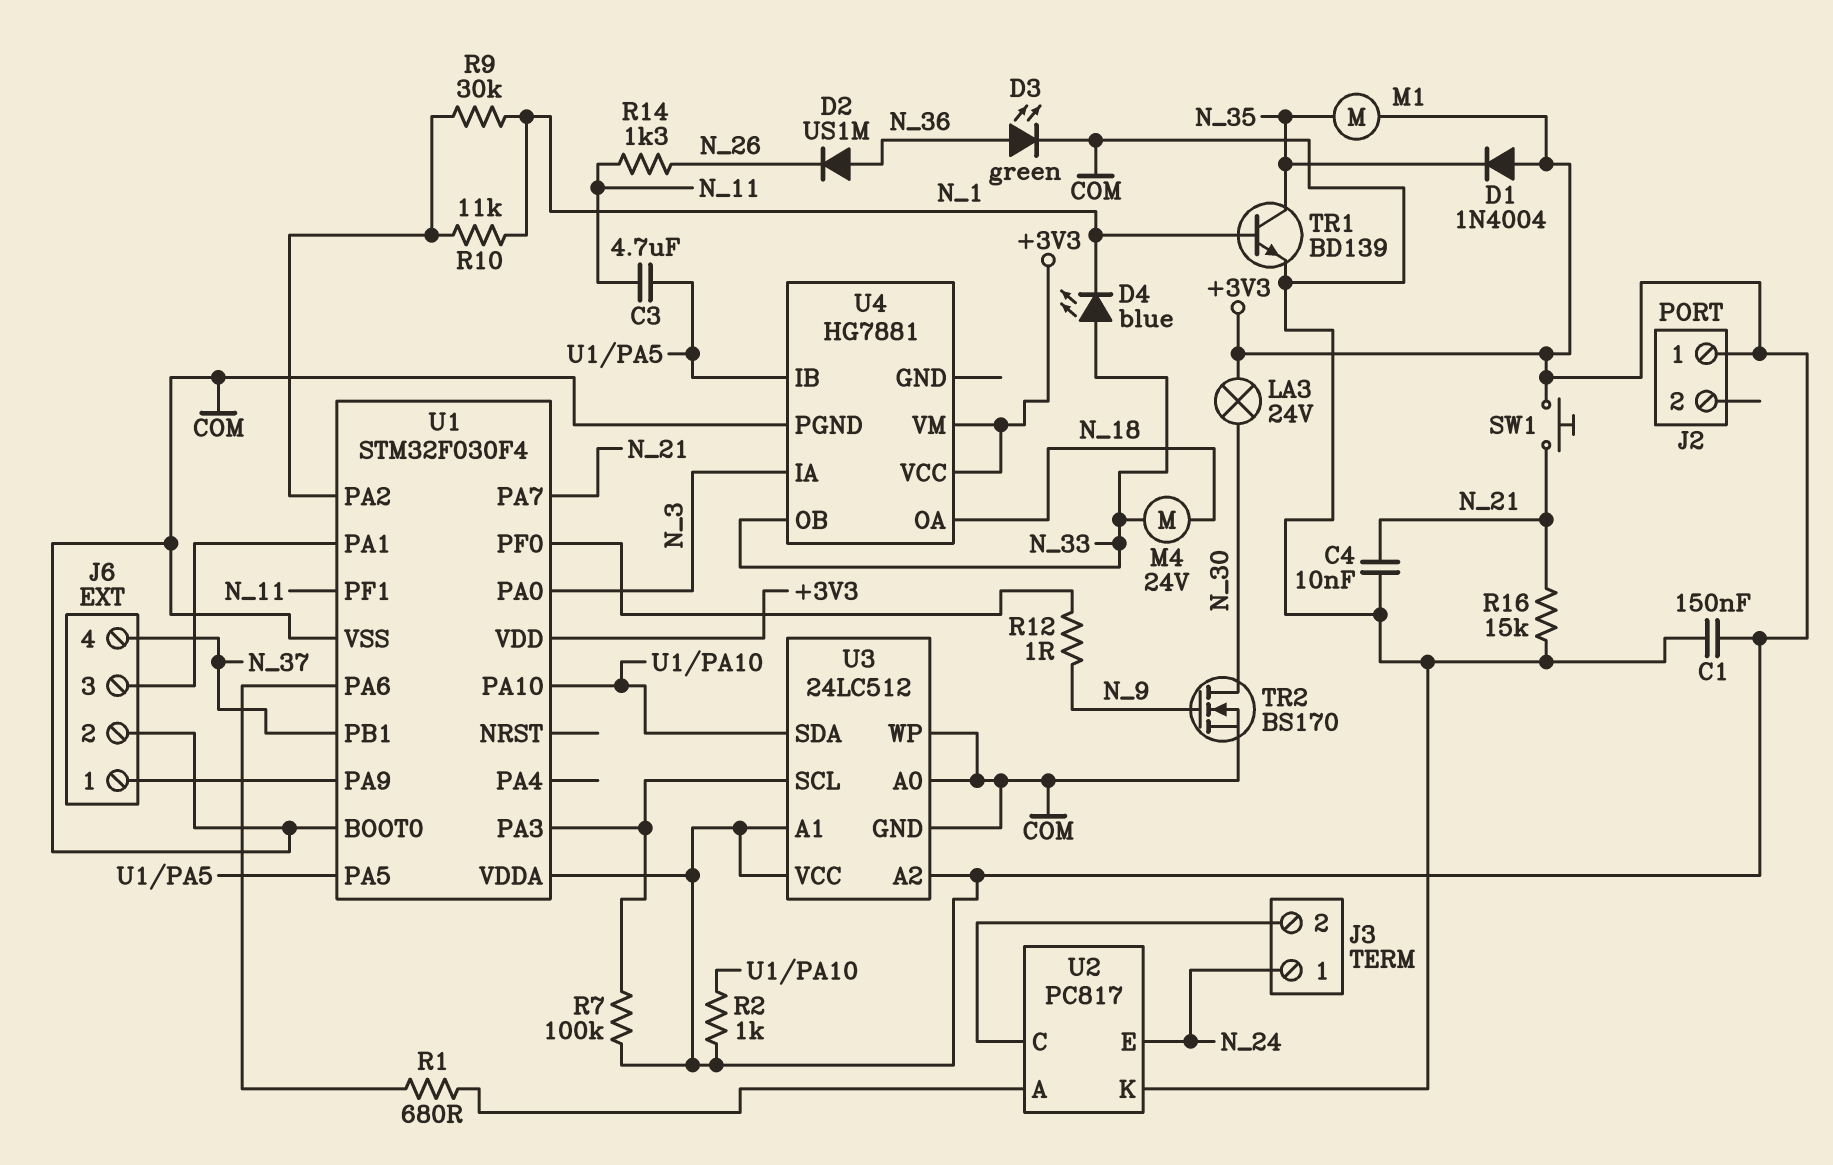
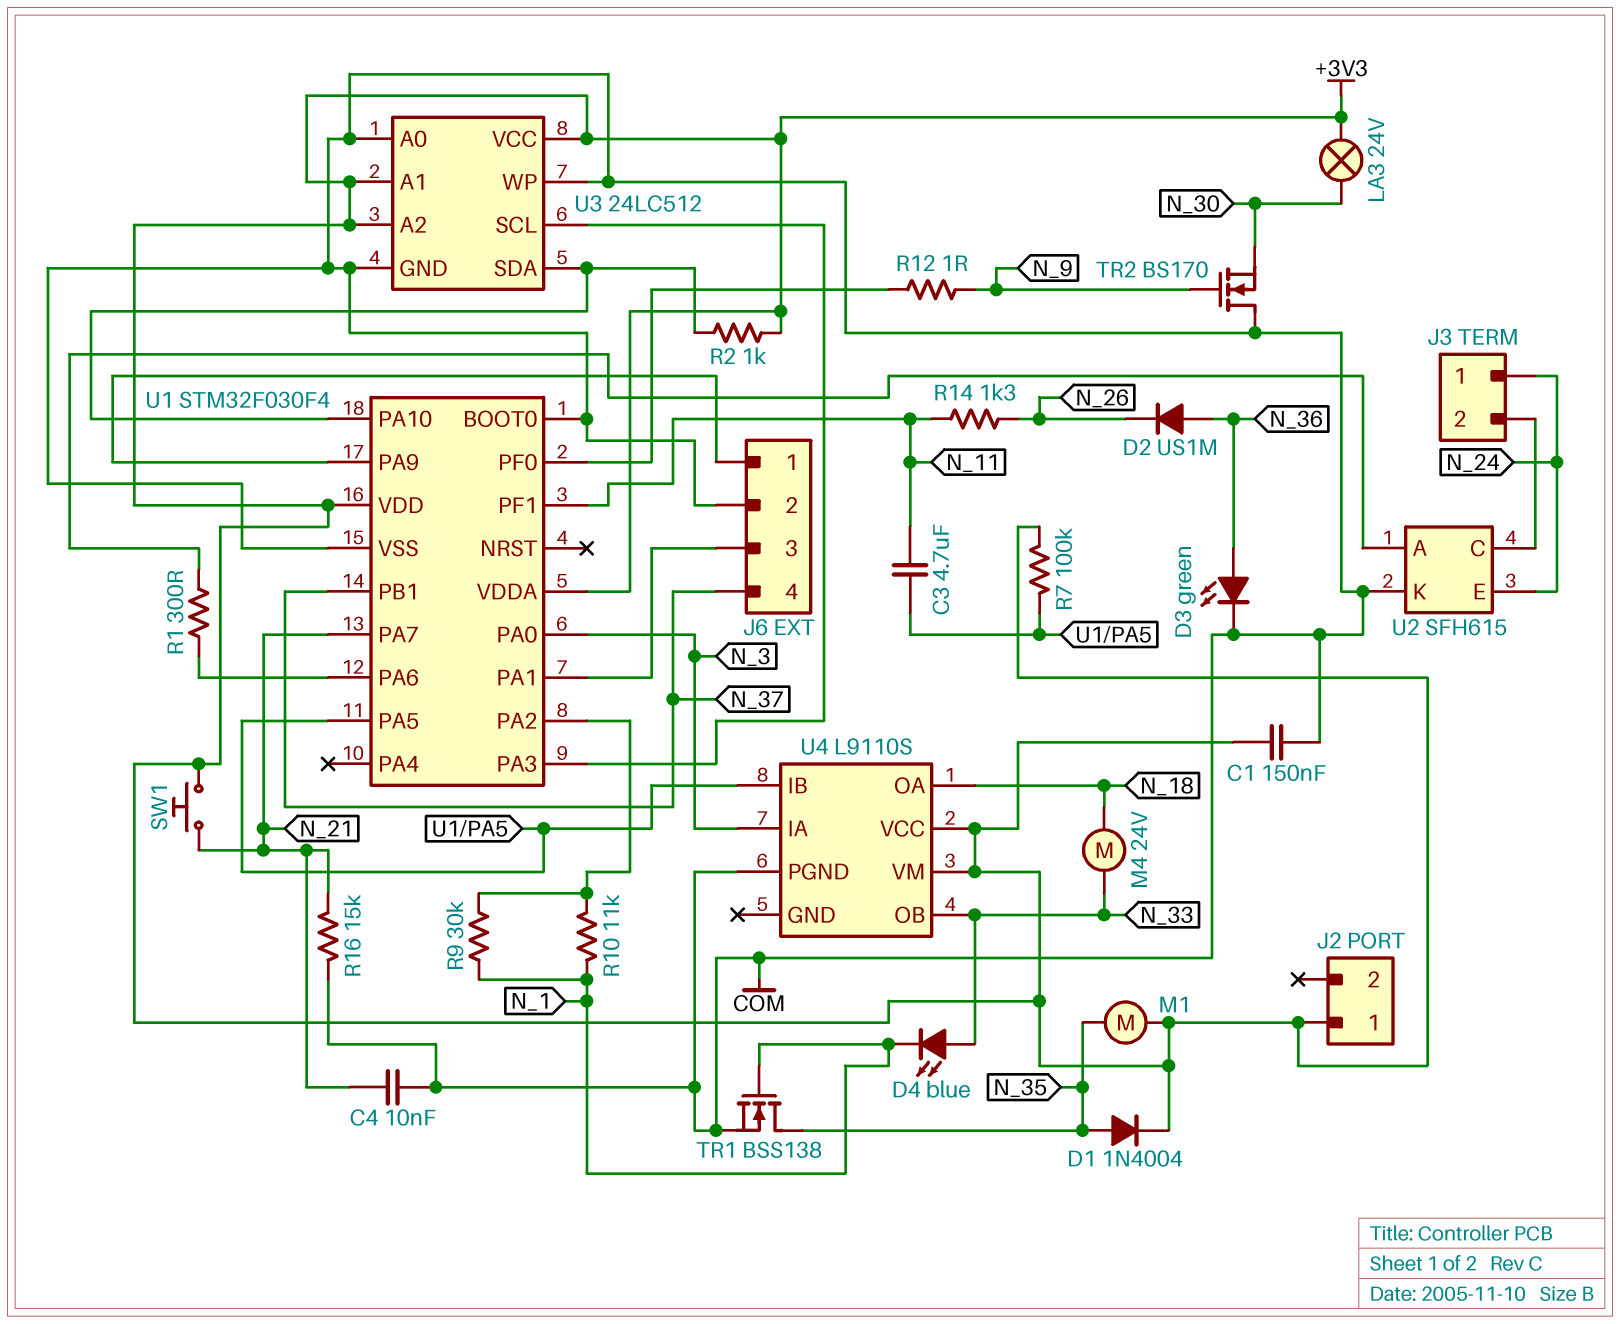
D1: diode 1N4004 (A +3V3, K N_35) -> diode 1N4004 (A N_35, K +3V3)
R1: 680 (U1/PA6, U2/A) -> 300 (U1/PA6, U2/A)
R7: 100k (+3V3, U1/PA3) -> 100k (+3V3, U1/PA5)
TR1: NPN BD139 (B N_1, C N_35, E COM) -> NMOS BSS138 (G N_1, D N_35, S COM)
TR2: NMOS BS170 (G N_9, D N_30, S COM) -> NMOS BS170 (G N_9, D COM, S N_30)
U2: PC817 -> SFH615
U4: HG7881 -> L9110S

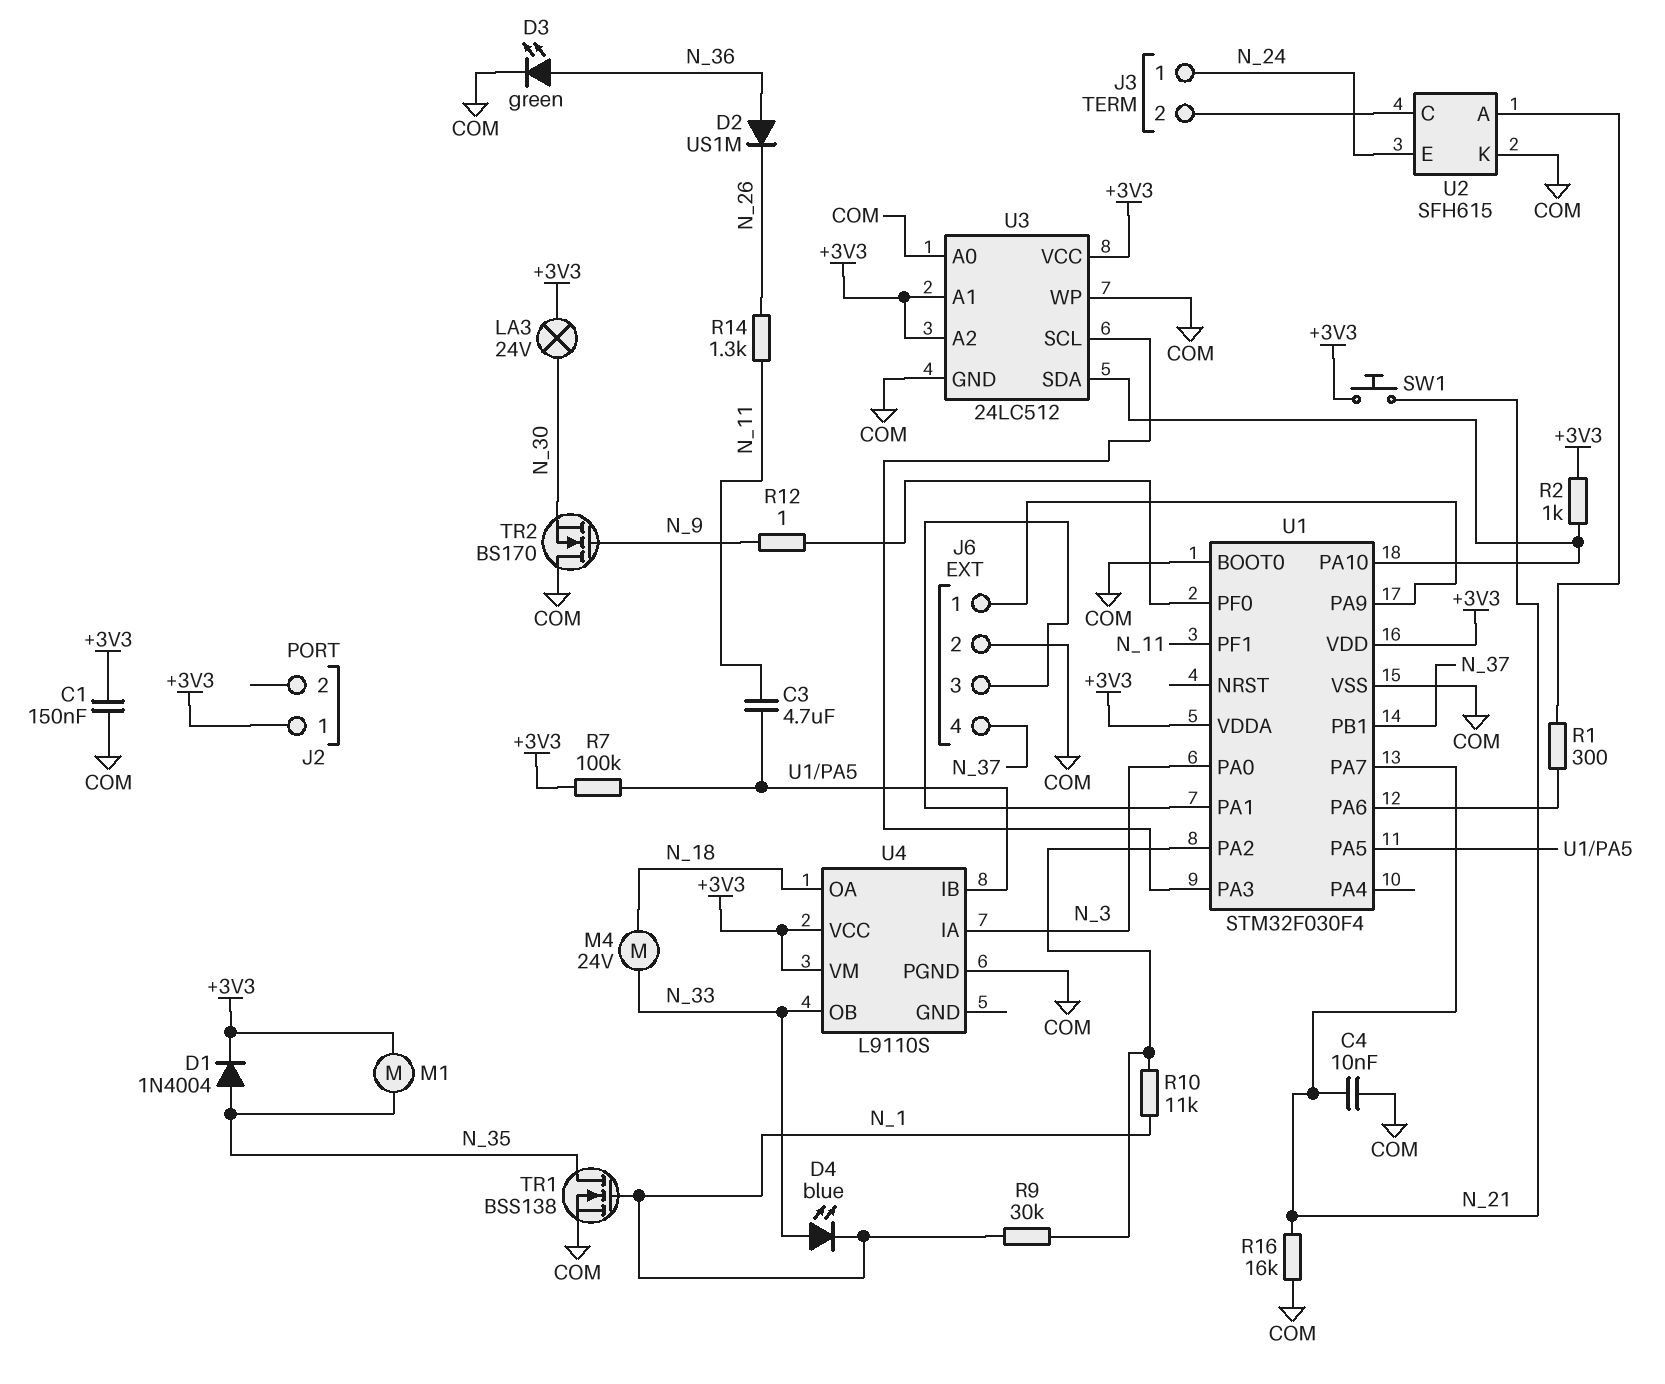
R16: 15k (COM, N_21) -> 16k (COM, N_21)

